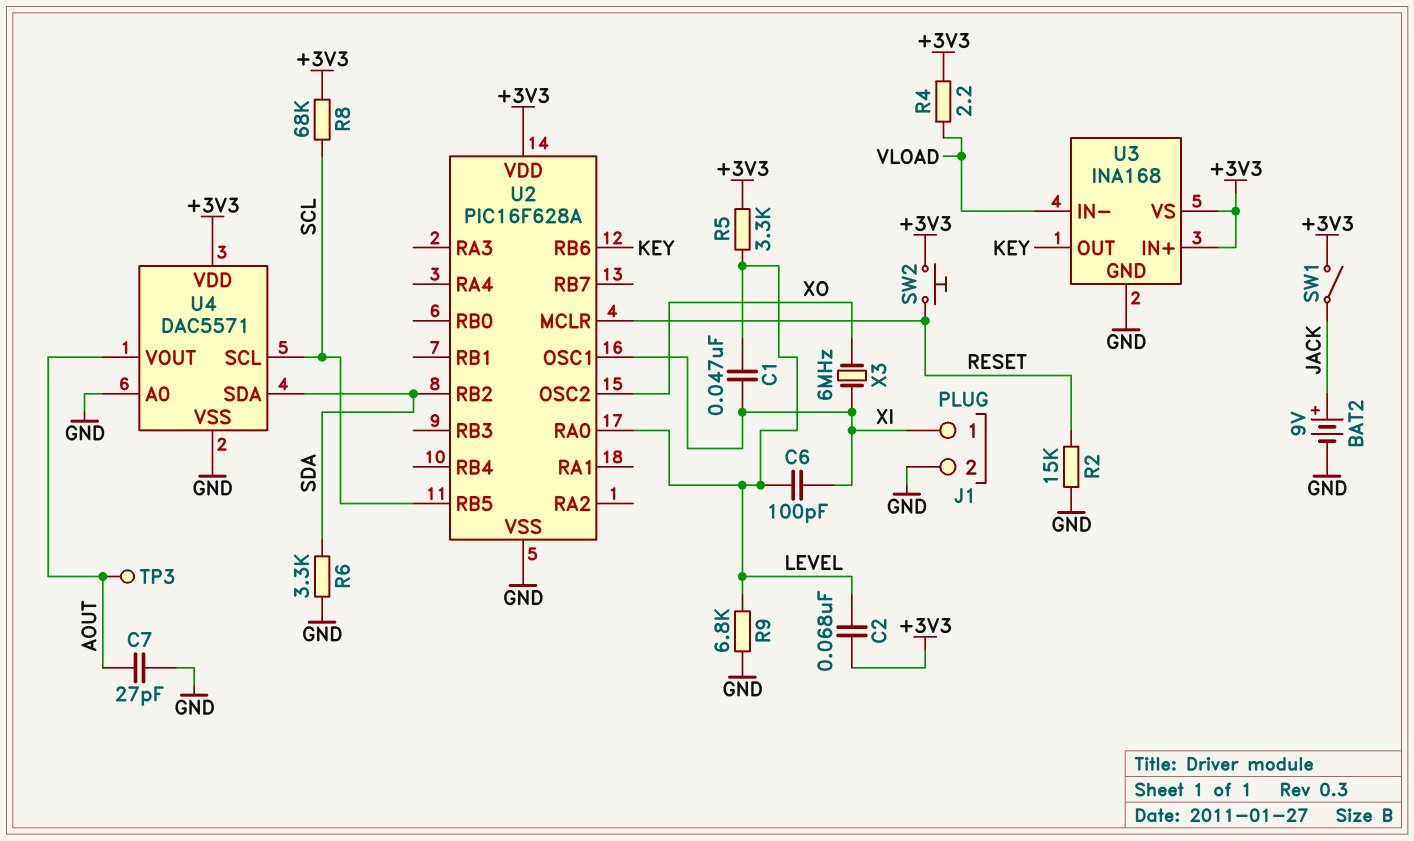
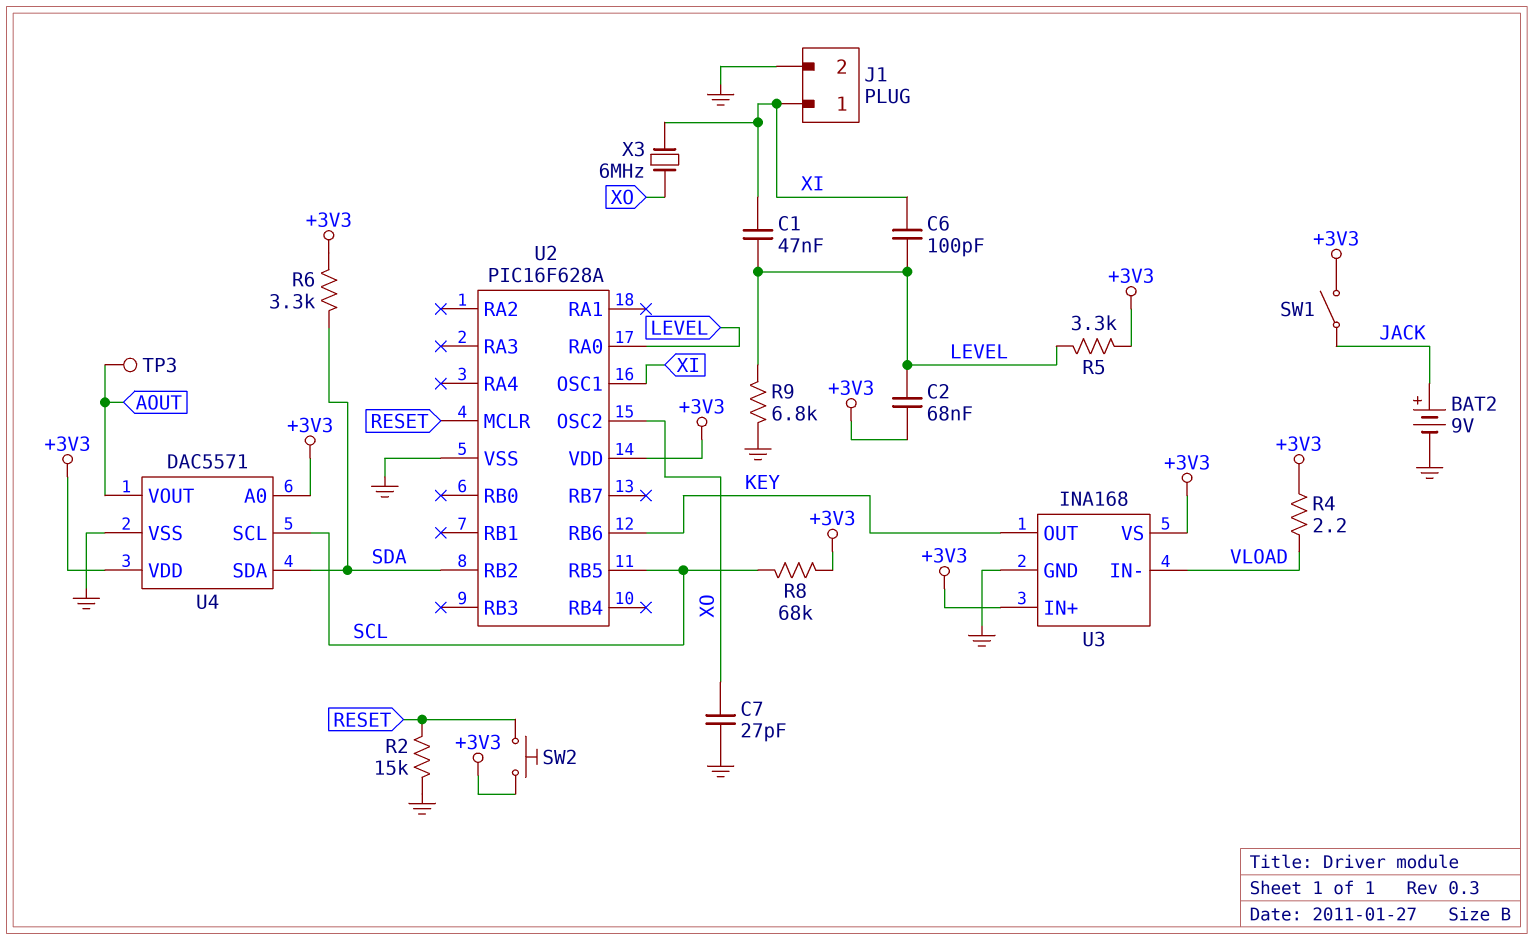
C7: 27pF (AOUT, GND) -> 27pF (GND, XO)
R6: 3.3k (GND, SDA) -> 3.3k (+3V3, SDA)
U4 pin A0: GND -> +3V3

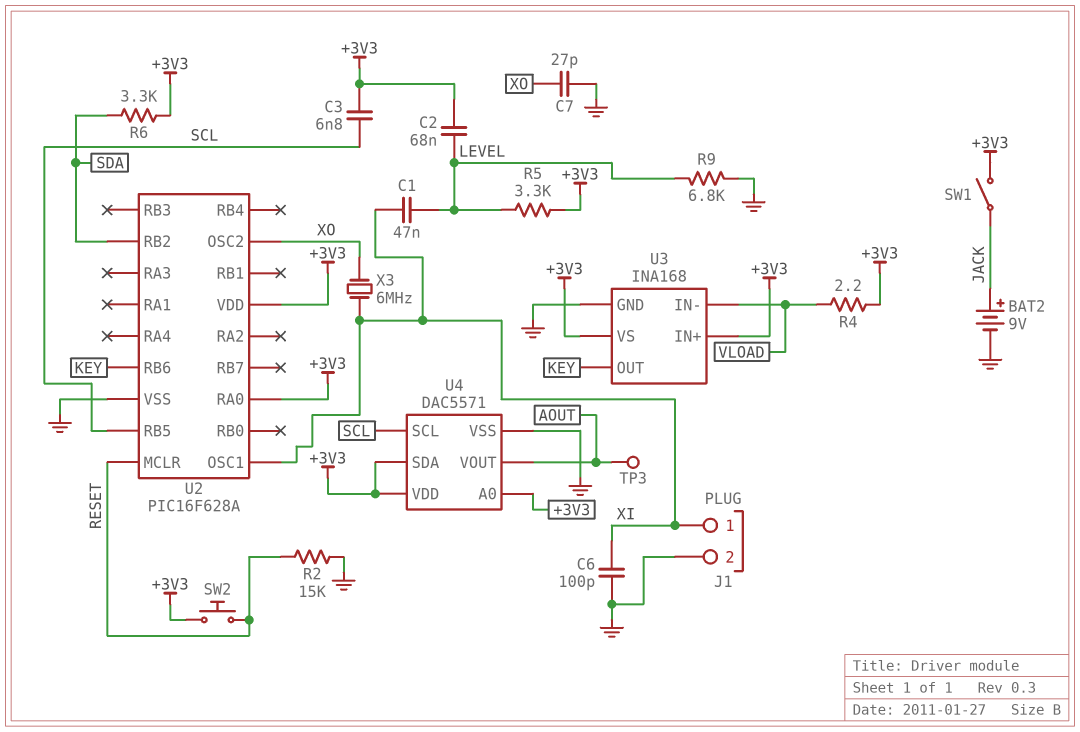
C3: none -> 6.8nF (+3V3, SCL)
C6: 100pF (LEVEL, XI) -> 100pF (GND, XI)
R8: 68k (+3V3, SCL) -> none
U2 pin RA0: LEVEL -> +3V3
U4 pin SDA: SDA -> +3V3

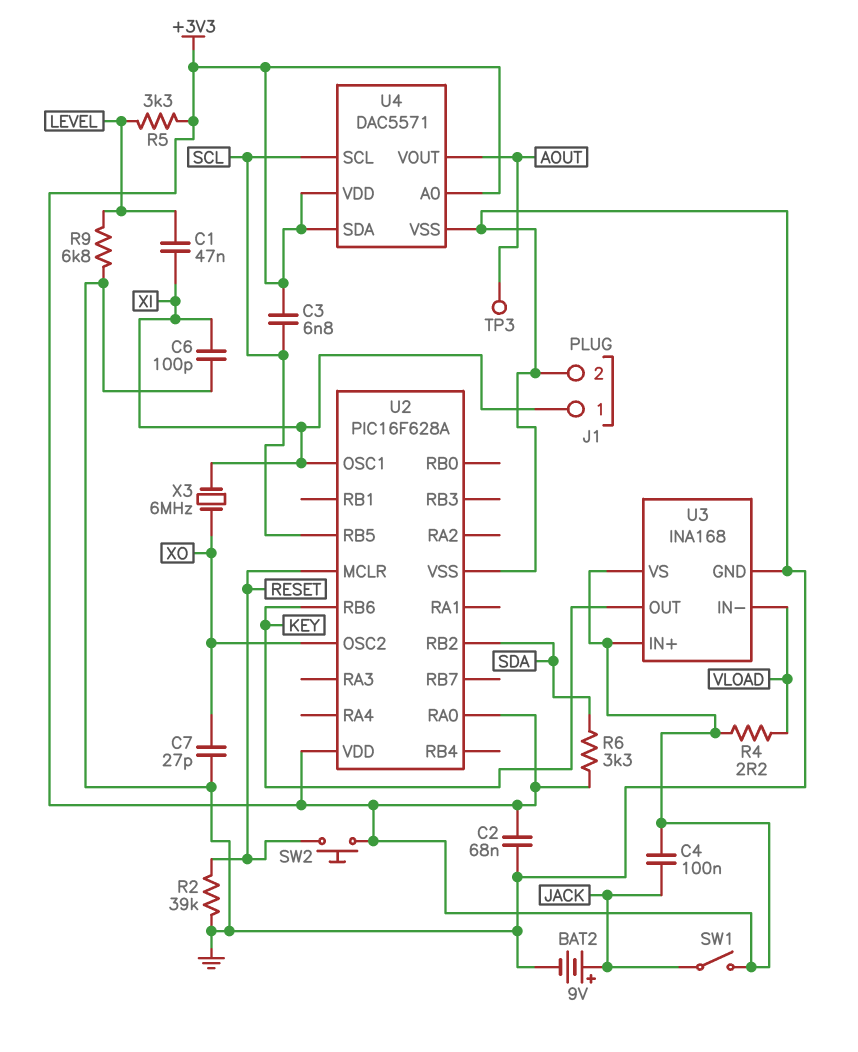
C2: 68nF (+3V3, LEVEL) -> 68nF (+3V3, GND)
C4: none -> 100nF (+3V3, JACK)
R2: 15k (GND, RESET) -> 39k (GND, RESET)

